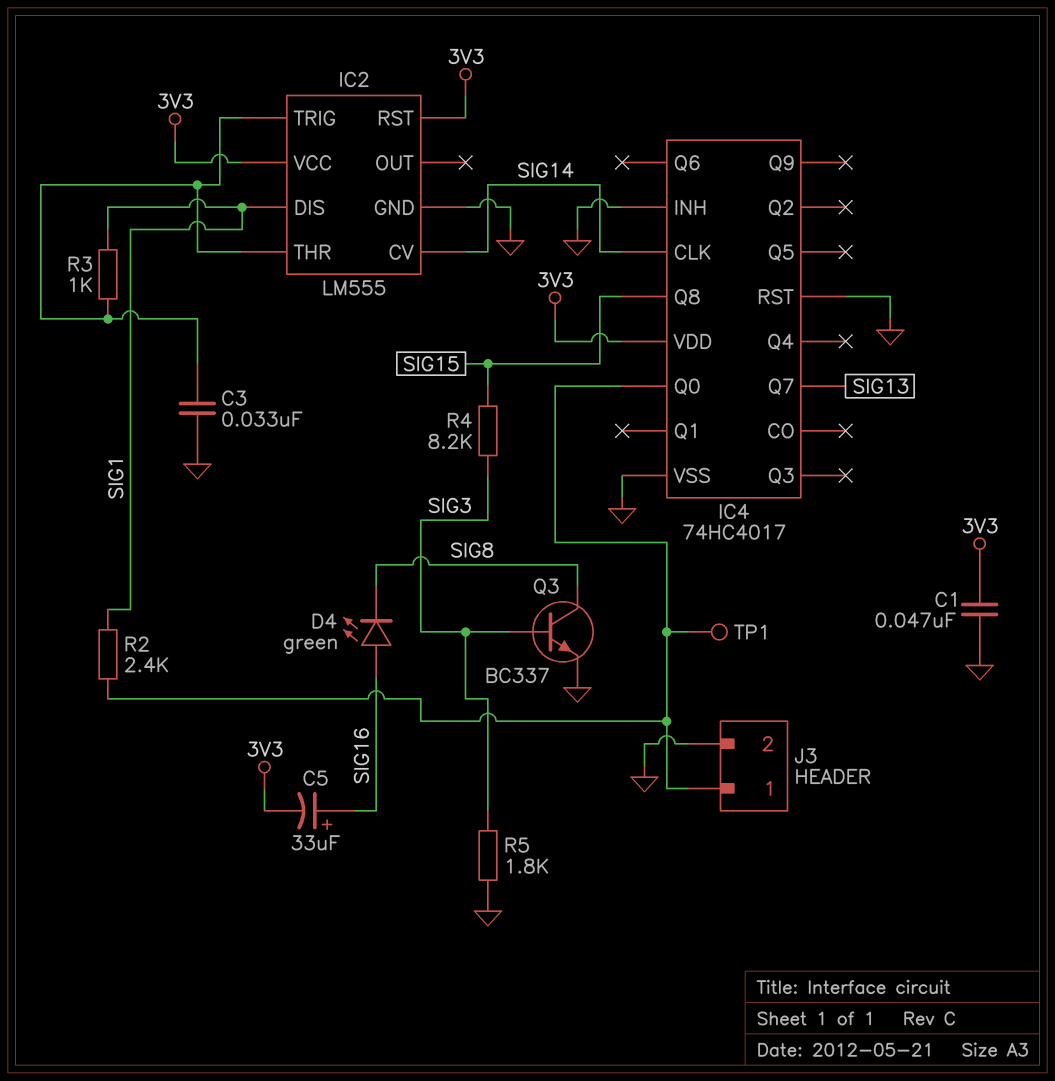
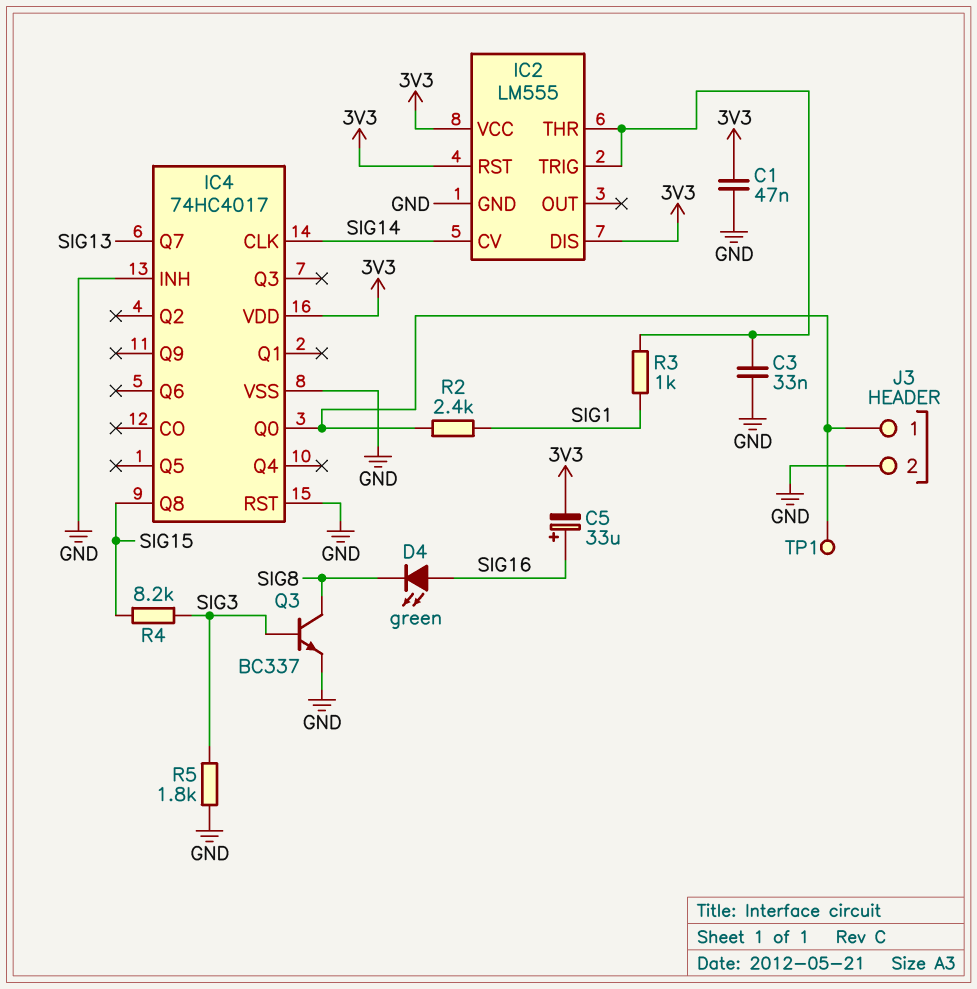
IC2 pin DIS: SIG1 -> 3V3

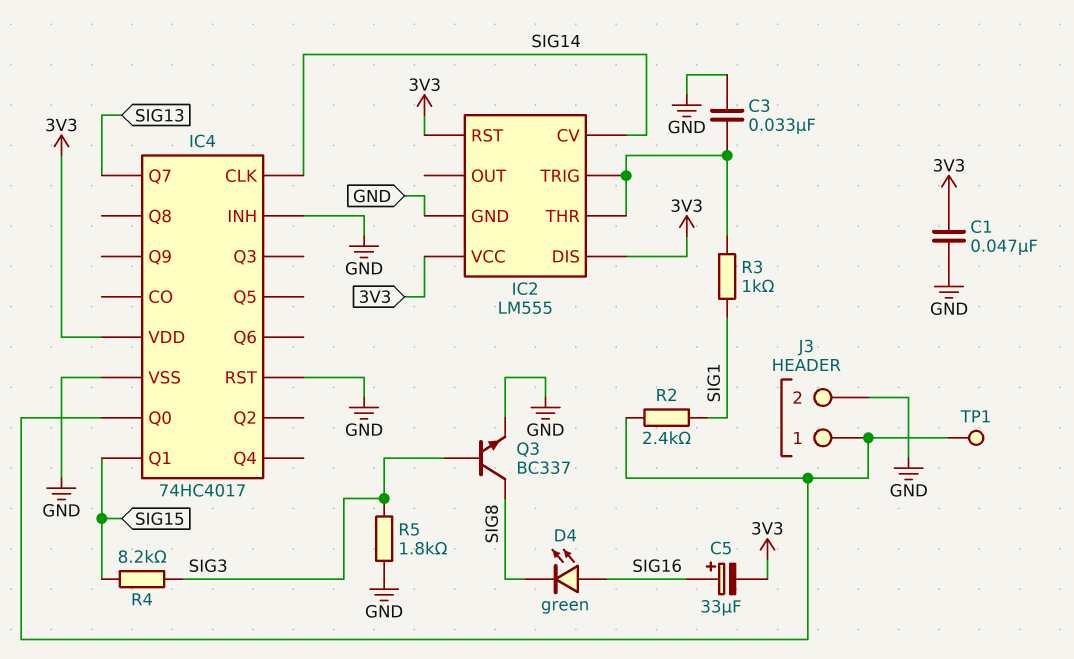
IC4 pin Q1: none -> SIG15
IC4 pin Q8: SIG15 -> none

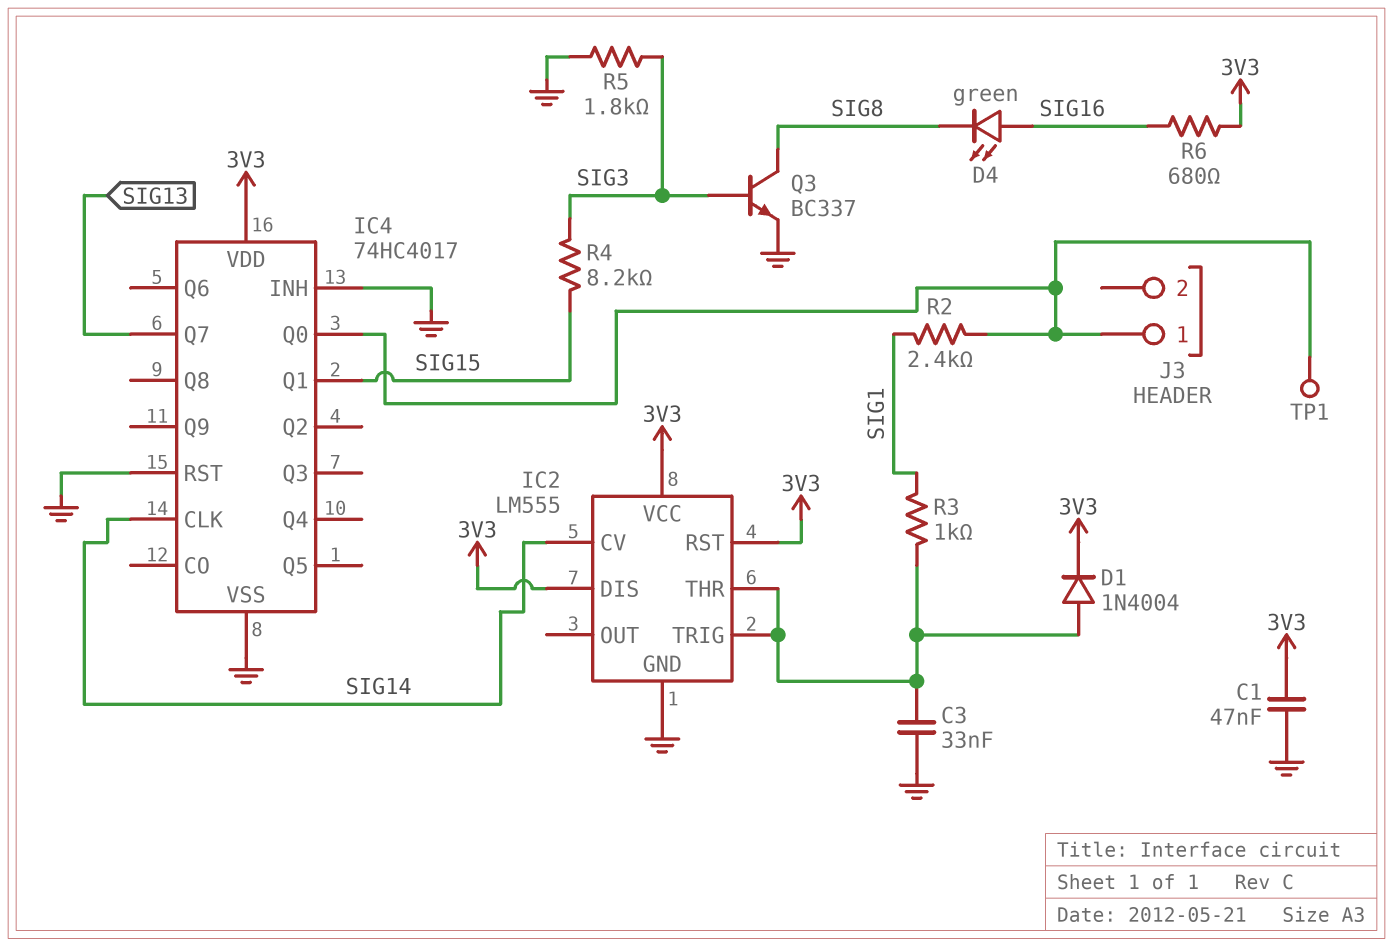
C5: 33uF (plus SIG16, minus 3V3) -> none
D1: none -> diode 1N4004 (A IC2/THR, K 3V3)
J3 pin 2: GND -> none
R6: none -> 680 (3V3, SIG16)

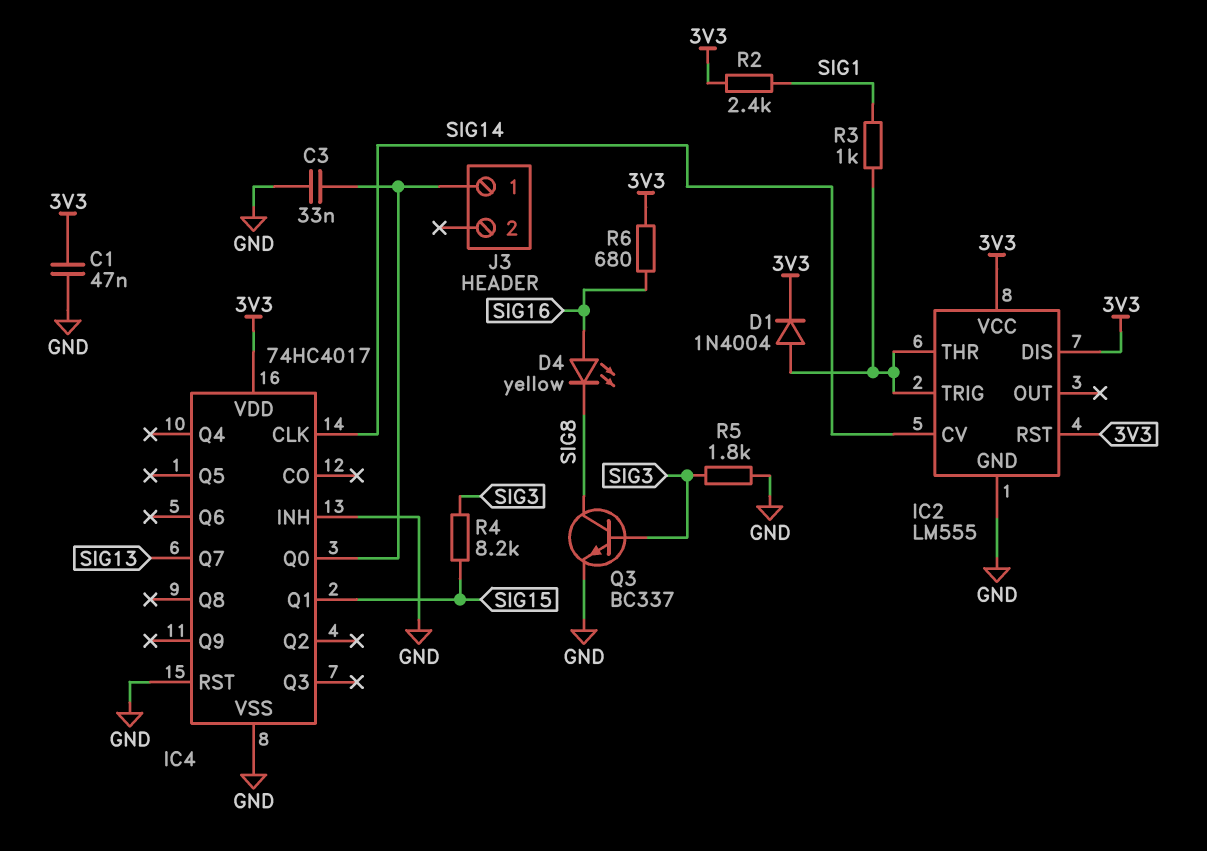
C3: 33nF (GND, IC2/THR) -> 33nF (GND, IC4/Q0)
D4: LED green (A SIG16, K SIG8) -> LED yellow (A SIG16, K SIG8)
R2: 2.4k (IC4/Q0, SIG1) -> 2.4k (3V3, SIG1)
TP1: test point (IC4/Q0) -> none

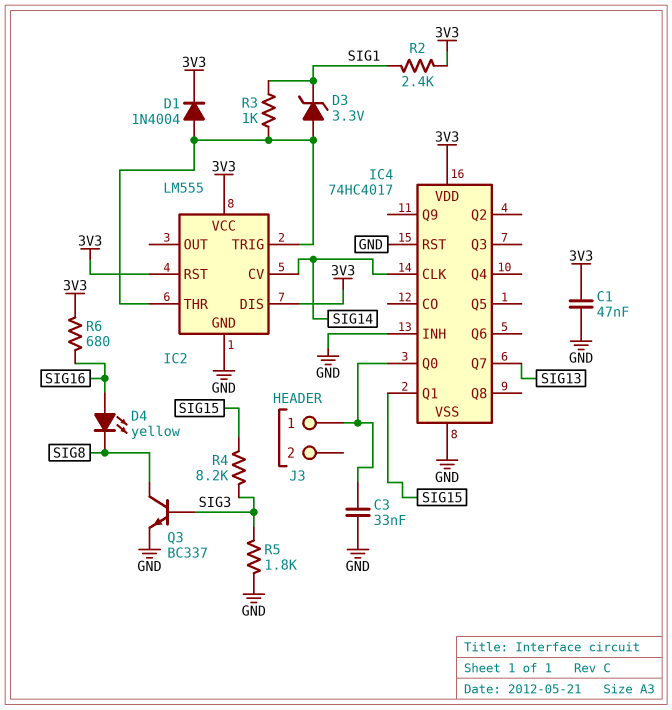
D3: none -> zener 3.3V (A IC2/THR, K SIG1)

